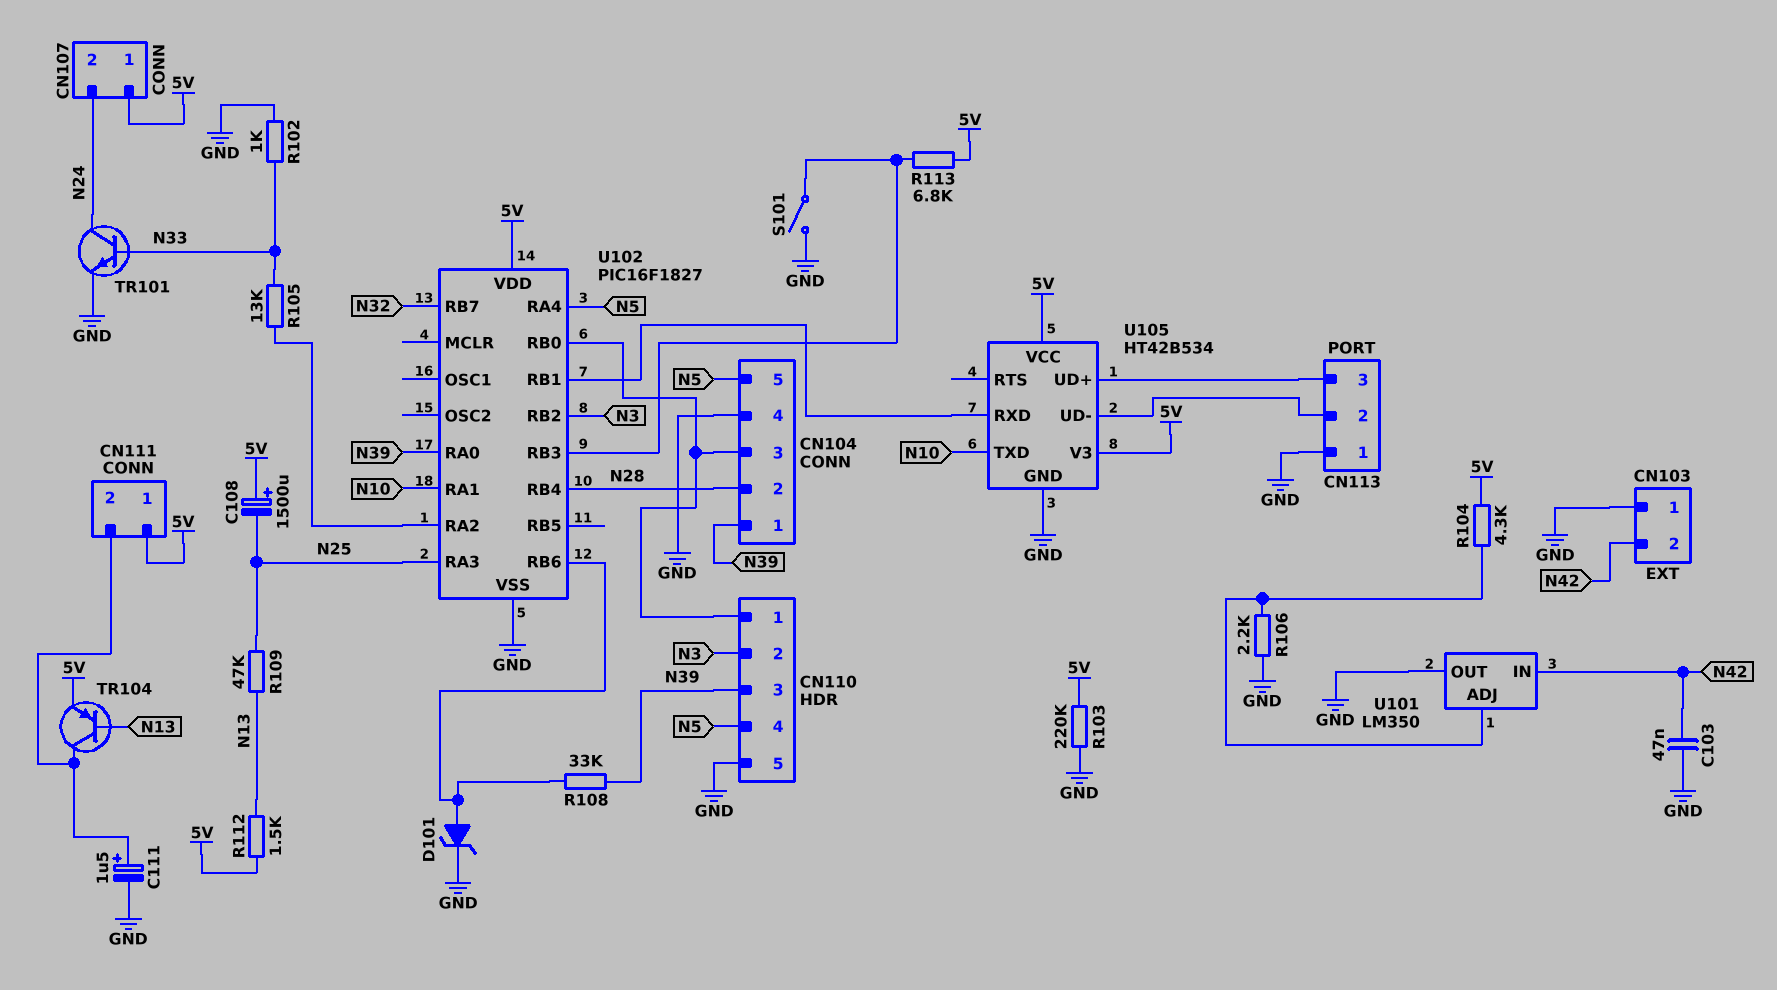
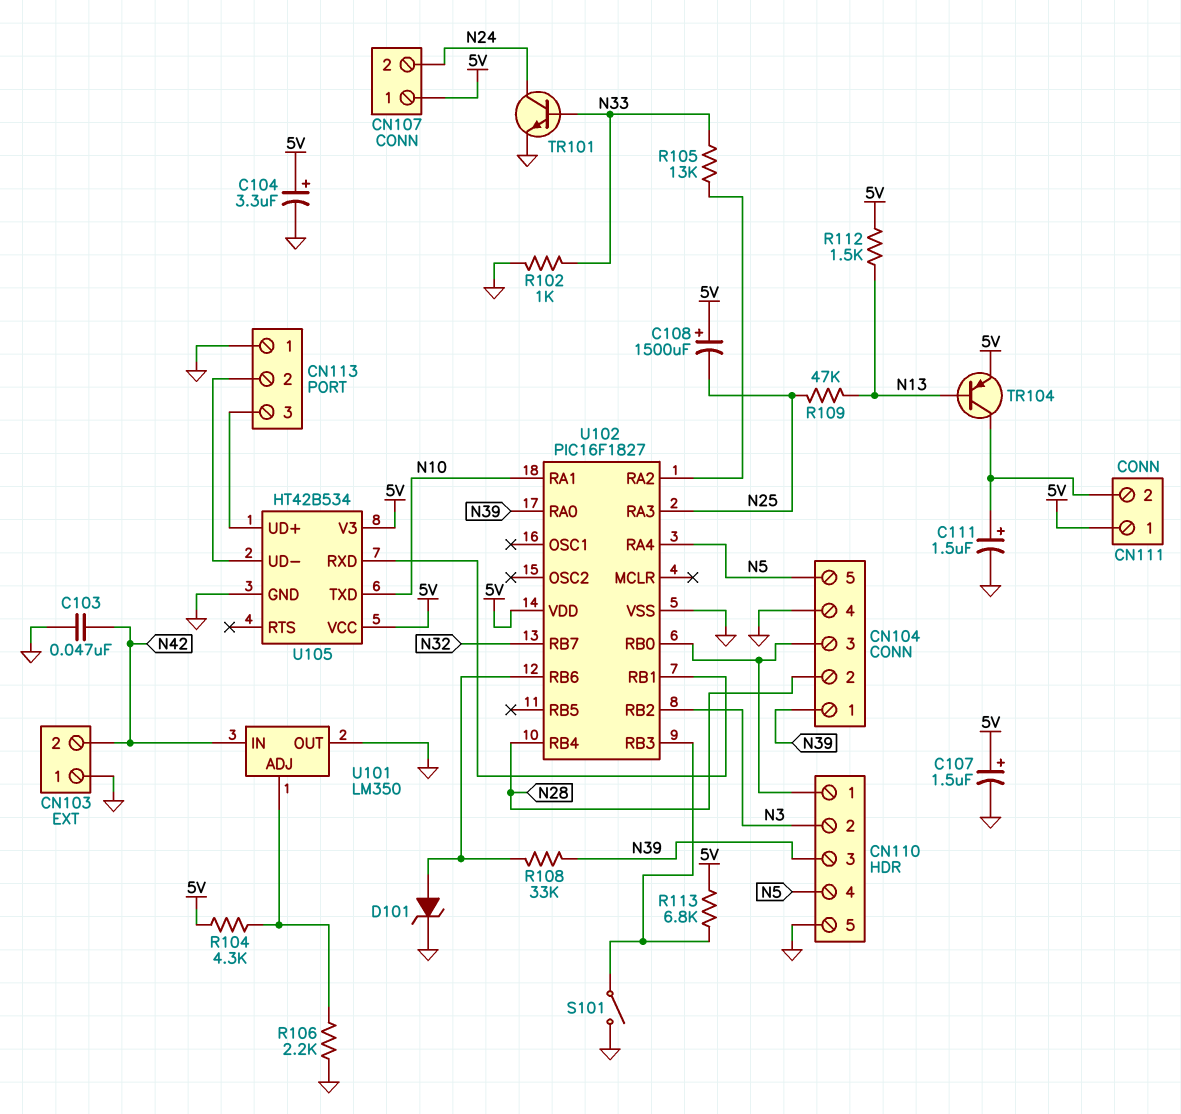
C104: none -> 3.3uF (plus 5V, minus GND)
C107: none -> 1.5uF (plus 5V, minus GND)
R103: 220k (5V, GND) -> none

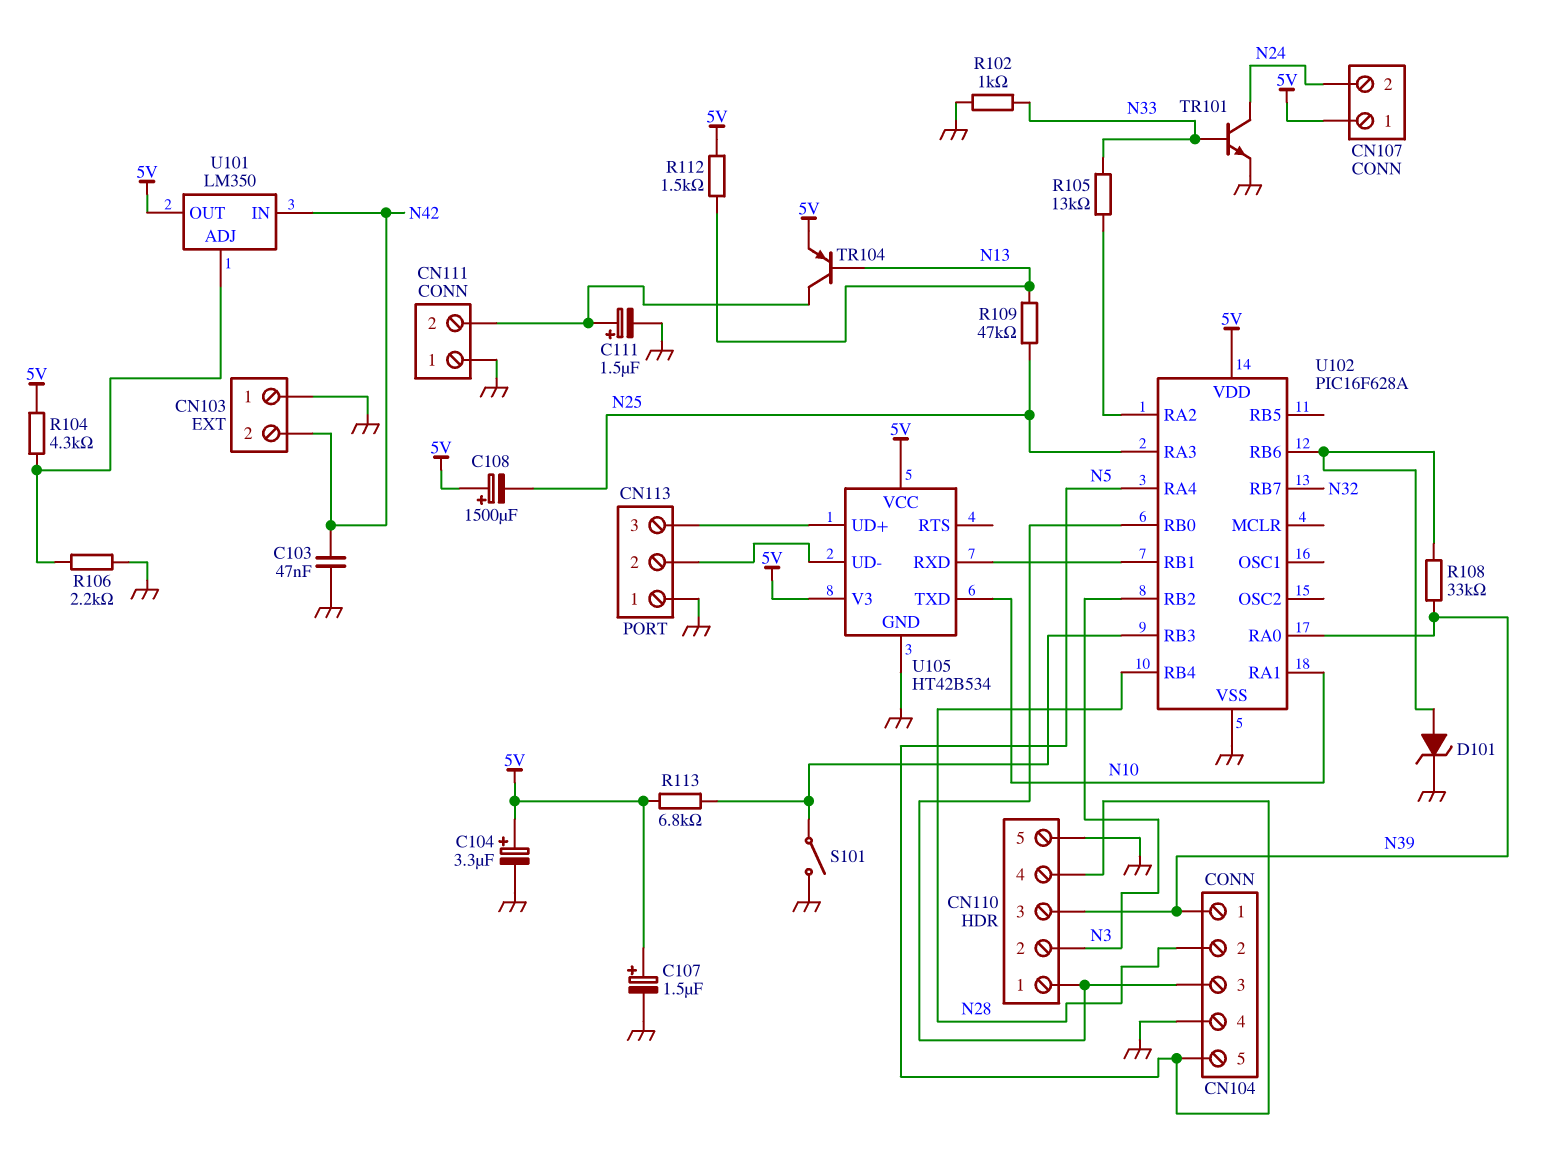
CN111 pin 1: 5V -> GND
U101 pin OUT: GND -> 5V
U102: PIC16F1827 -> PIC16F628A

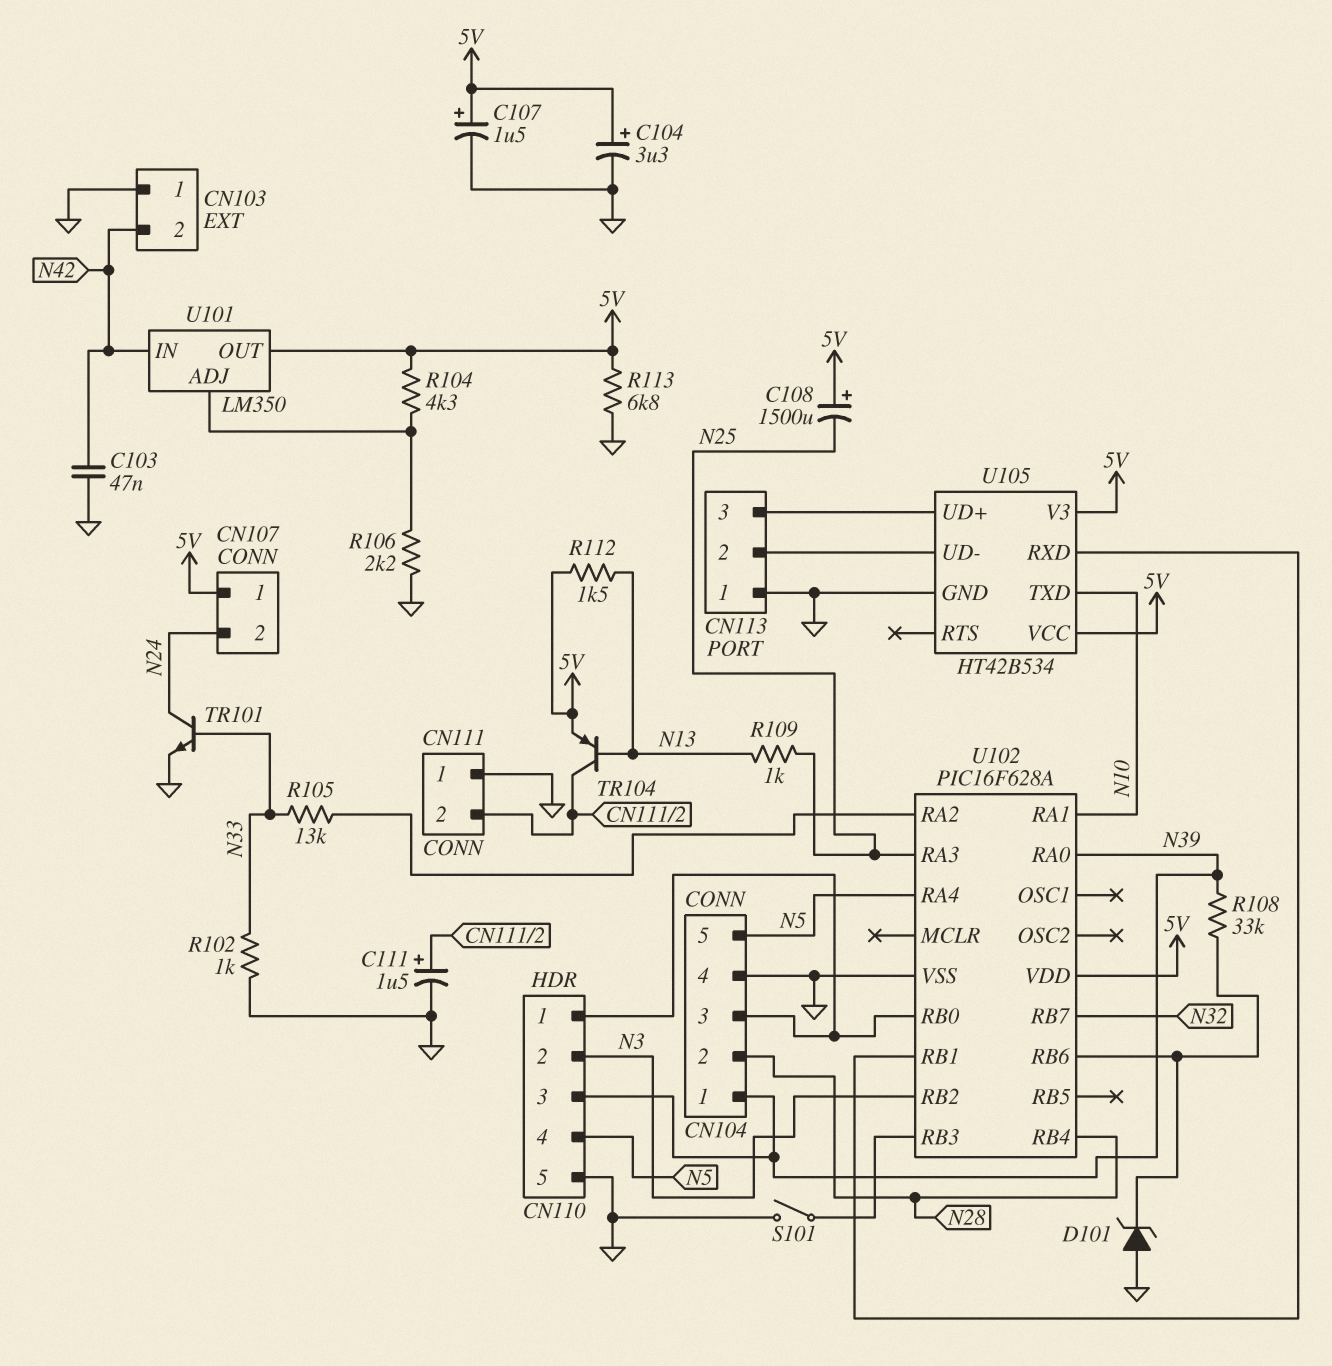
D101: zener (A U102/RB6, K GND) -> zener (A GND, K U102/RB6)
R109: 47k (N13, N25) -> 1k (N13, N25)
R113: 6.8k (5V, U102/RB3) -> 6.8k (5V, GND)

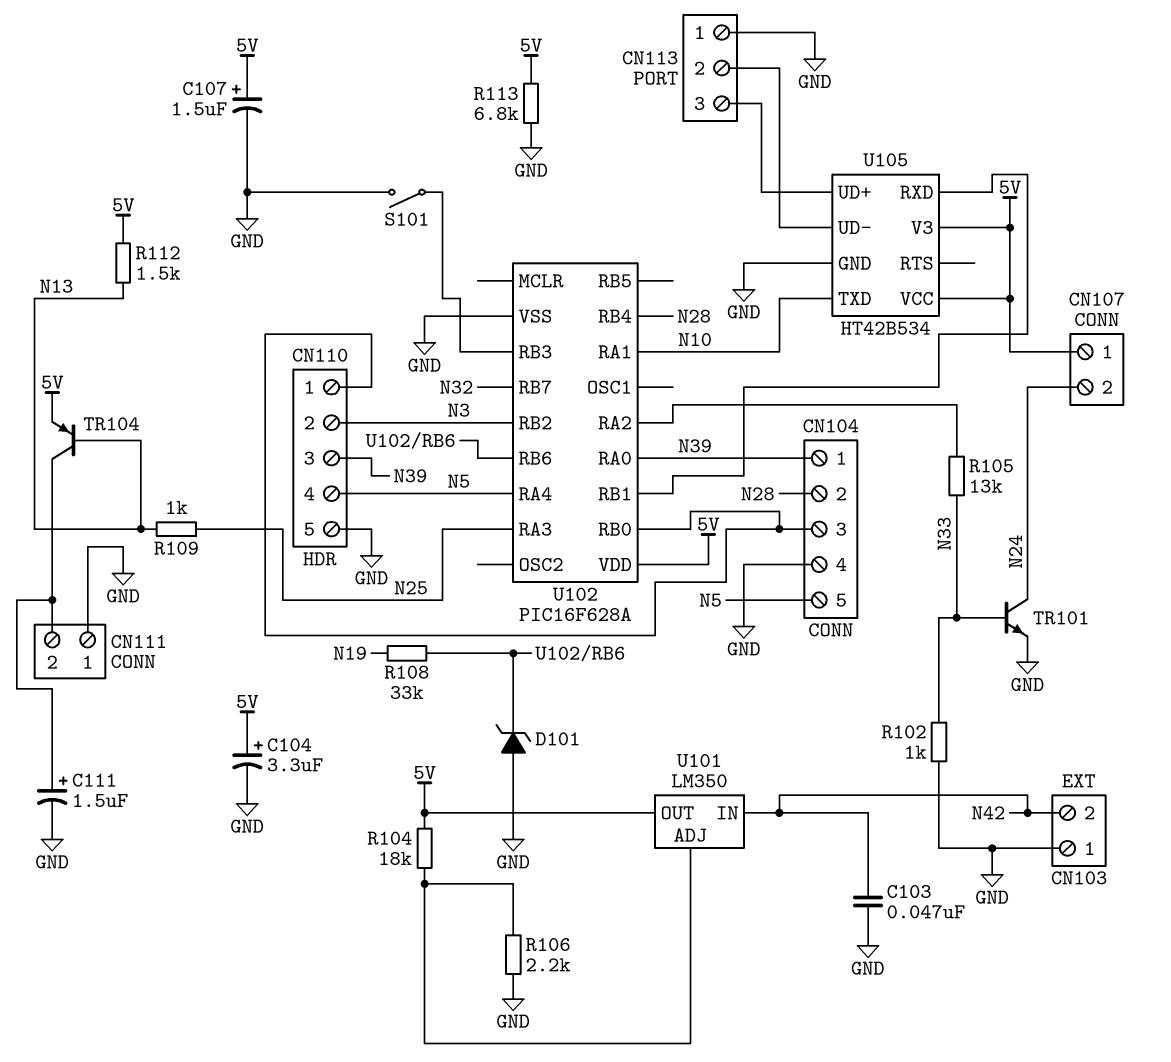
C108: 1500uF (plus 5V, minus N25) -> none
R104: 4.3k (5V, U101/ADJ) -> 18k (5V, U101/ADJ)
R108: 33k (N39, U102/RB6) -> 33k (N19, U102/RB6)

